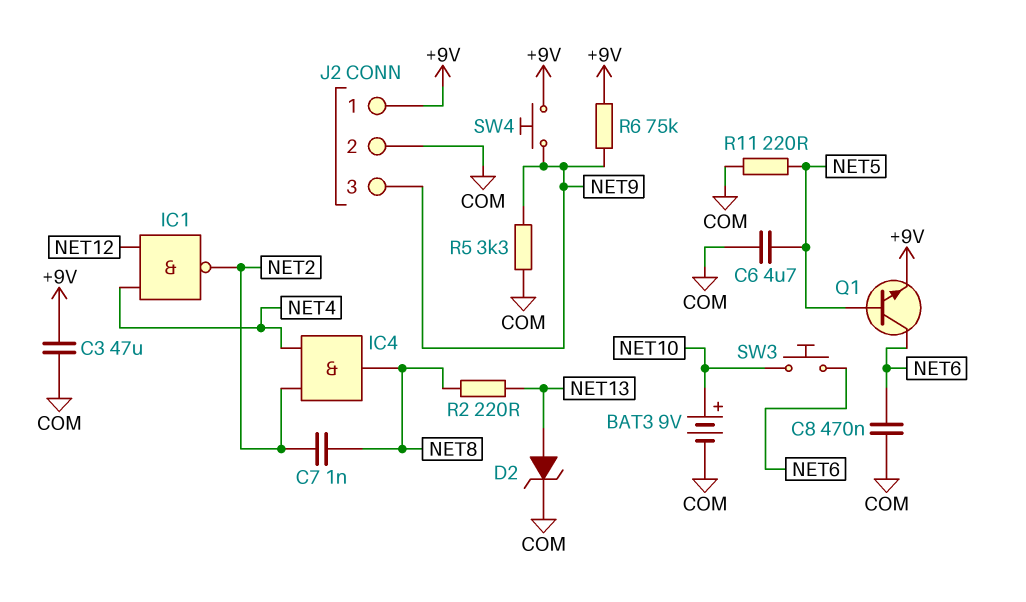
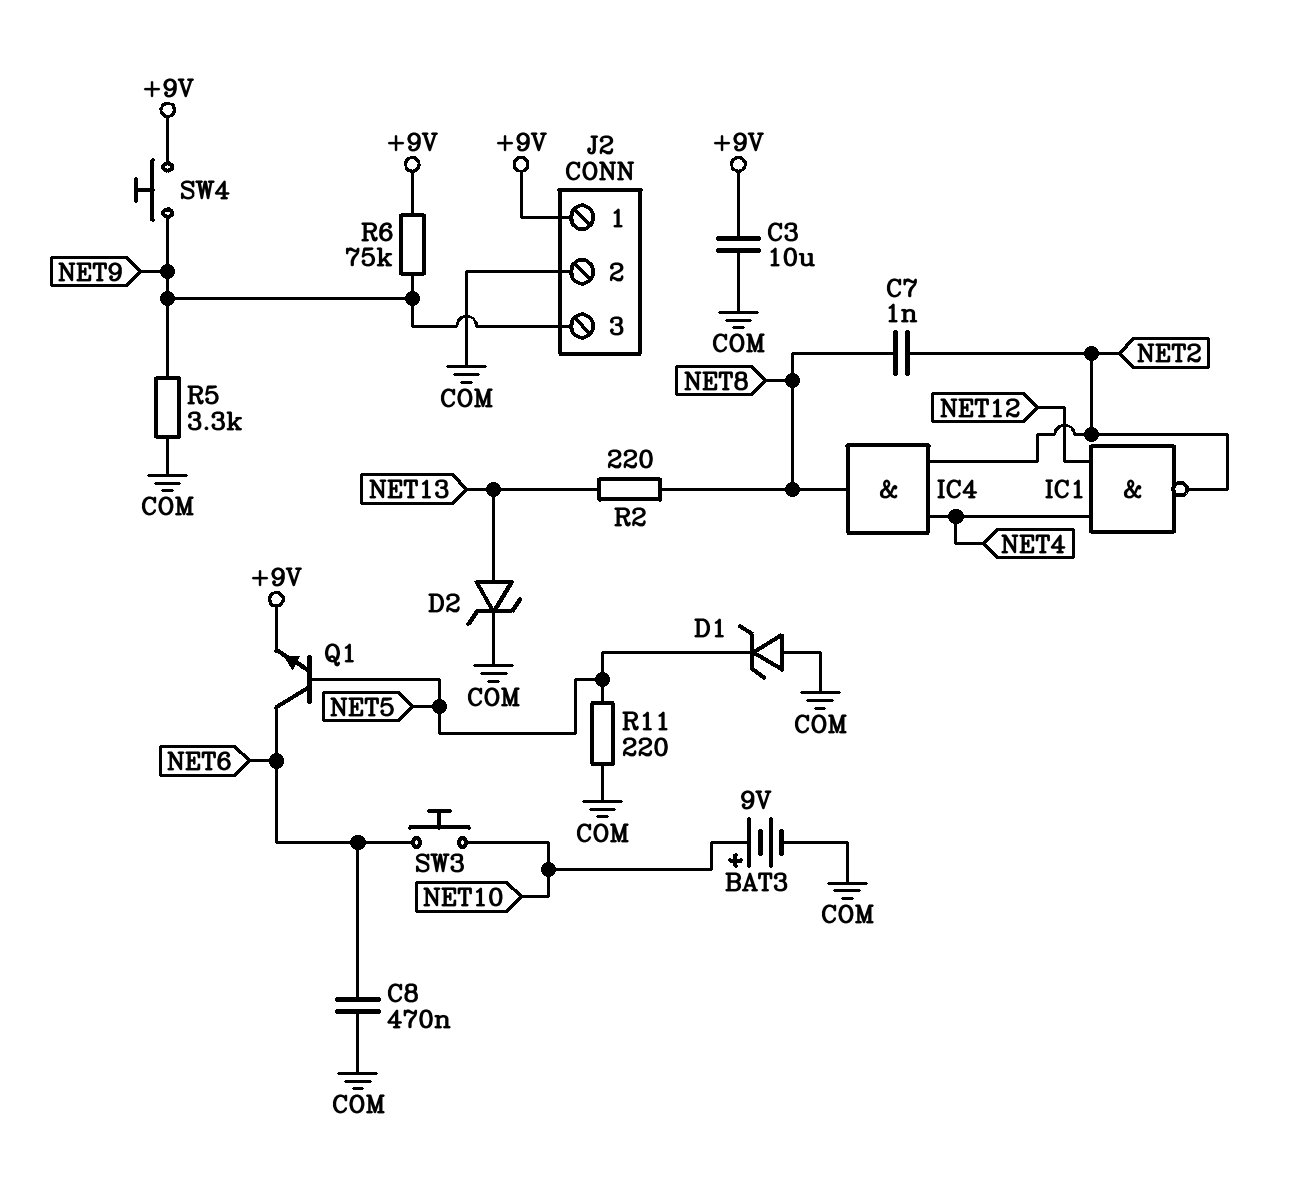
C3: 47uF (+9V, COM) -> 10uF (+9V, COM)
C6: 4.7uF (COM, NET5) -> none
D1: none -> zener (A COM, K NET5)

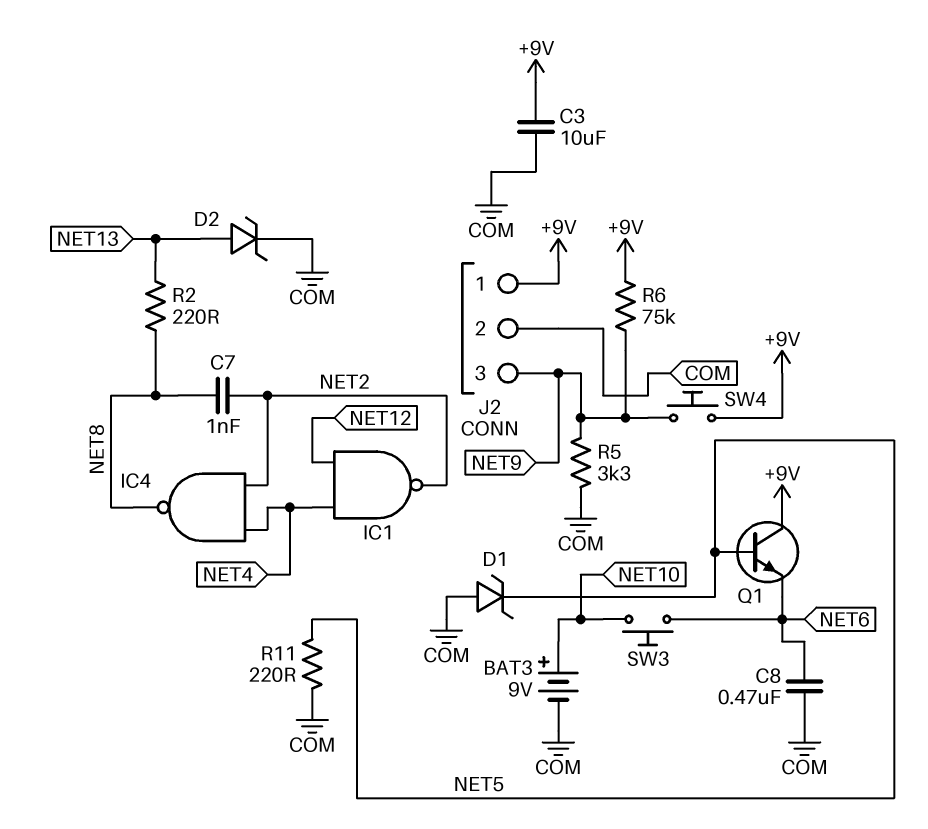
IC4: AND (in NET2, in NET4, out NET8) -> NAND (in NET2, in NET4, out NET8)
Q1: NPN (B NET5, C NET6, E +9V) -> NPN (B NET5, C +9V, E NET6)

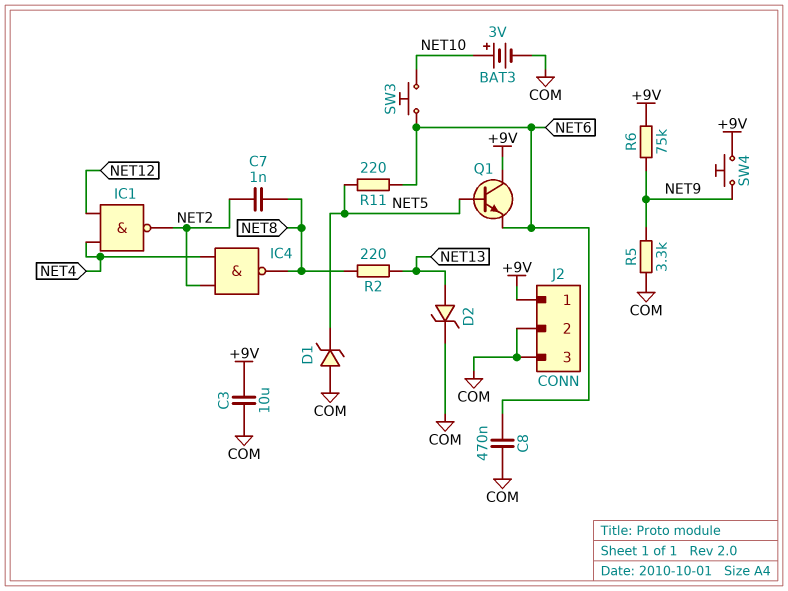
BAT3: 9V (plus NET10, minus COM) -> 3V (plus NET10, minus COM)
J2 pin 3: NET9 -> COM
R11: 220 (COM, NET5) -> 220 (NET5, NET6)

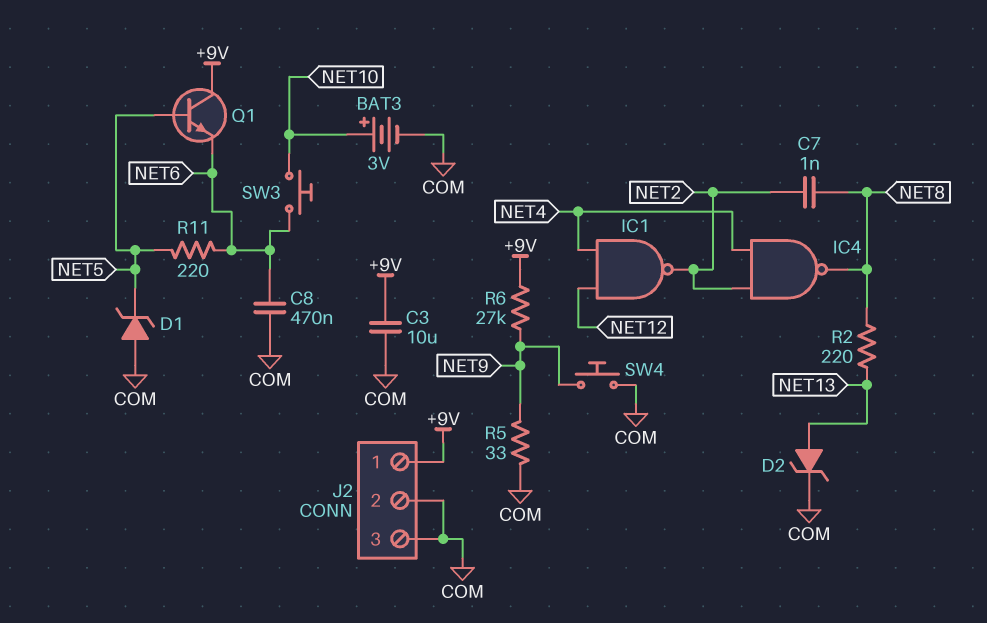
R5: 3.3k (COM, NET9) -> 33 (COM, NET9)
R6: 75k (+9V, NET9) -> 27k (+9V, NET9)
SW4: button (+9V, NET9) -> button (COM, NET9)

